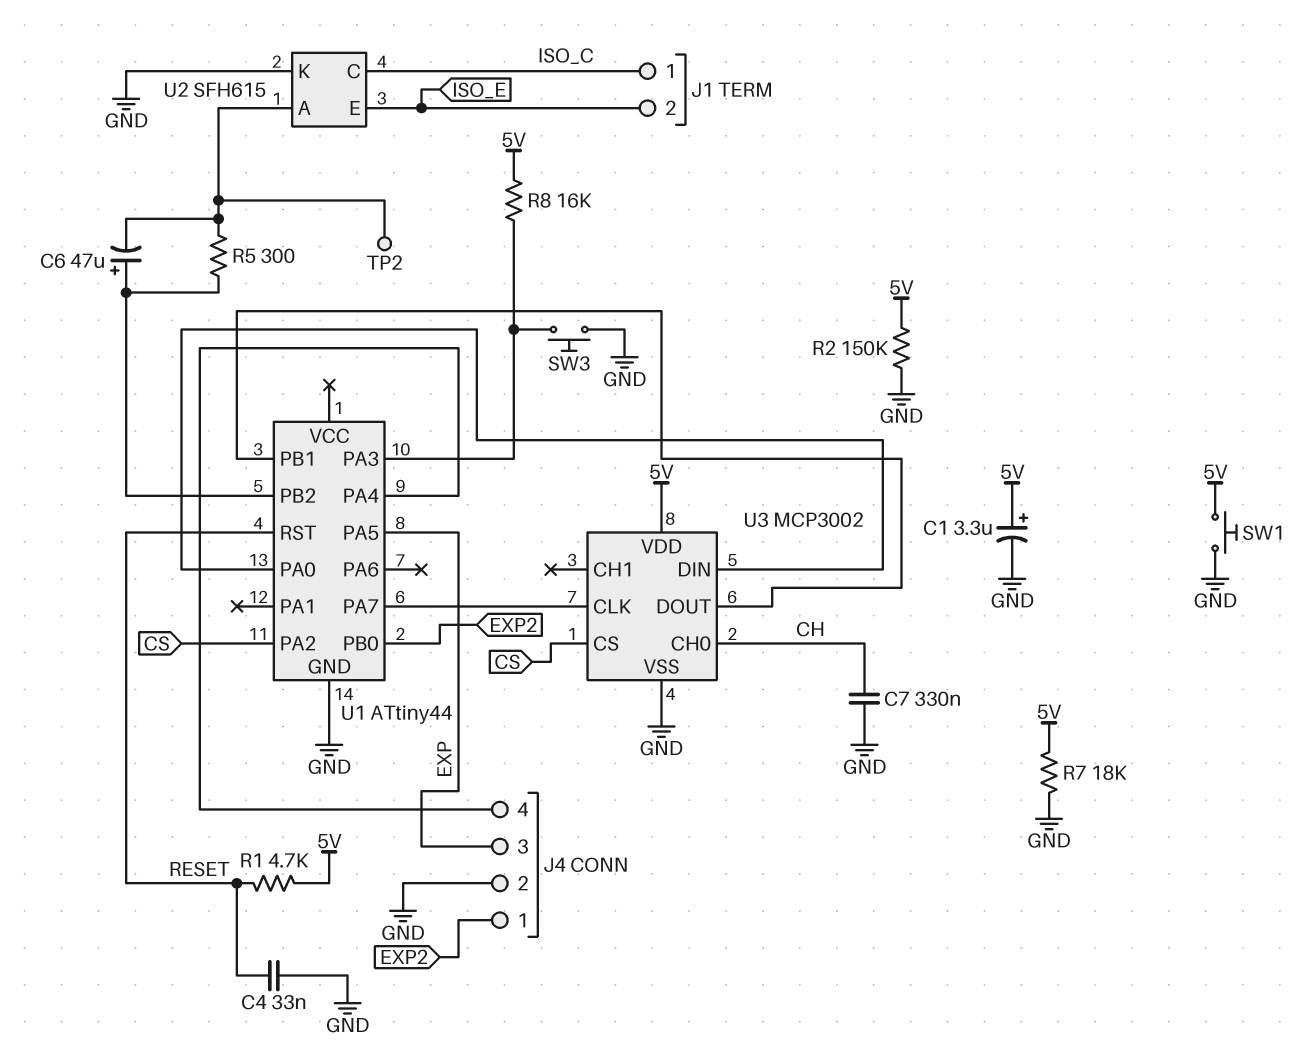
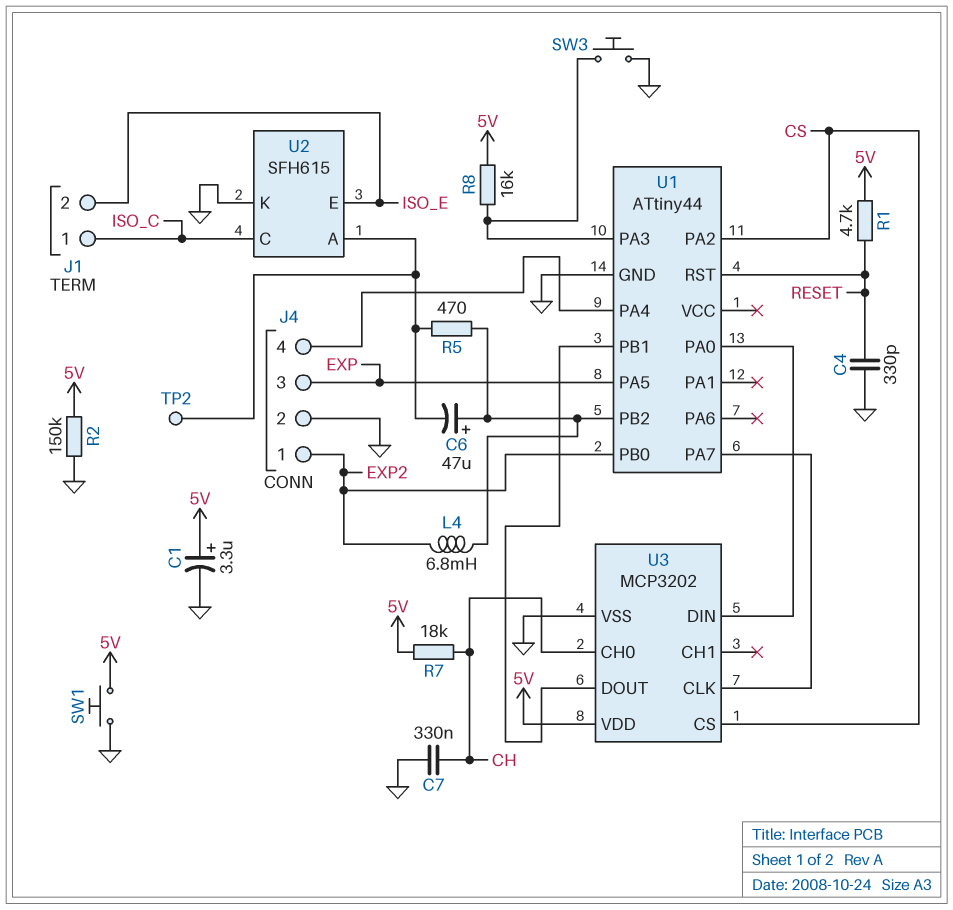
C4: 33nF (GND, RESET) -> 330pF (GND, RESET)
L4: none -> 6.8mH (EXP2, U1/PB2)
R5: 300 (U1/PB2, U2/A) -> 470 (U1/PB2, U2/A)
R7: 18k (5V, GND) -> 18k (5V, CH)
U3: MCP3002 -> MCP3202

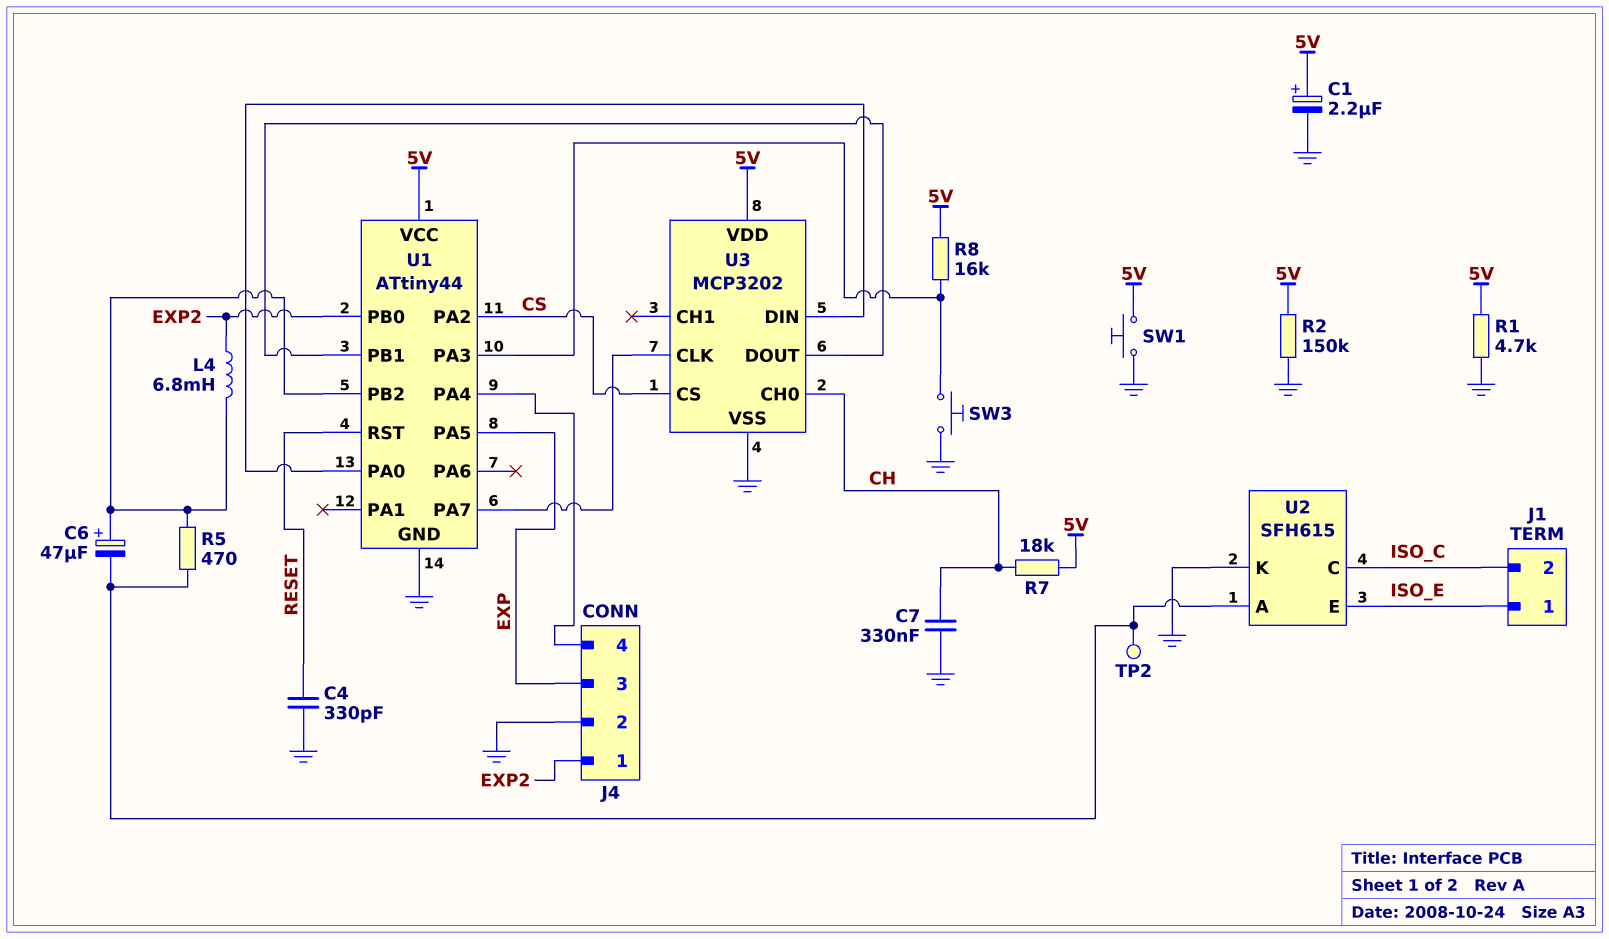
C1: 3.3uF (plus 5V, minus GND) -> 2.2uF (plus 5V, minus GND)
J1 pin 1: ISO_C -> ISO_E
J1 pin 2: ISO_E -> ISO_C
R1: 4.7k (5V, RESET) -> 4.7k (5V, GND)
U1 pin VCC: none -> 5V

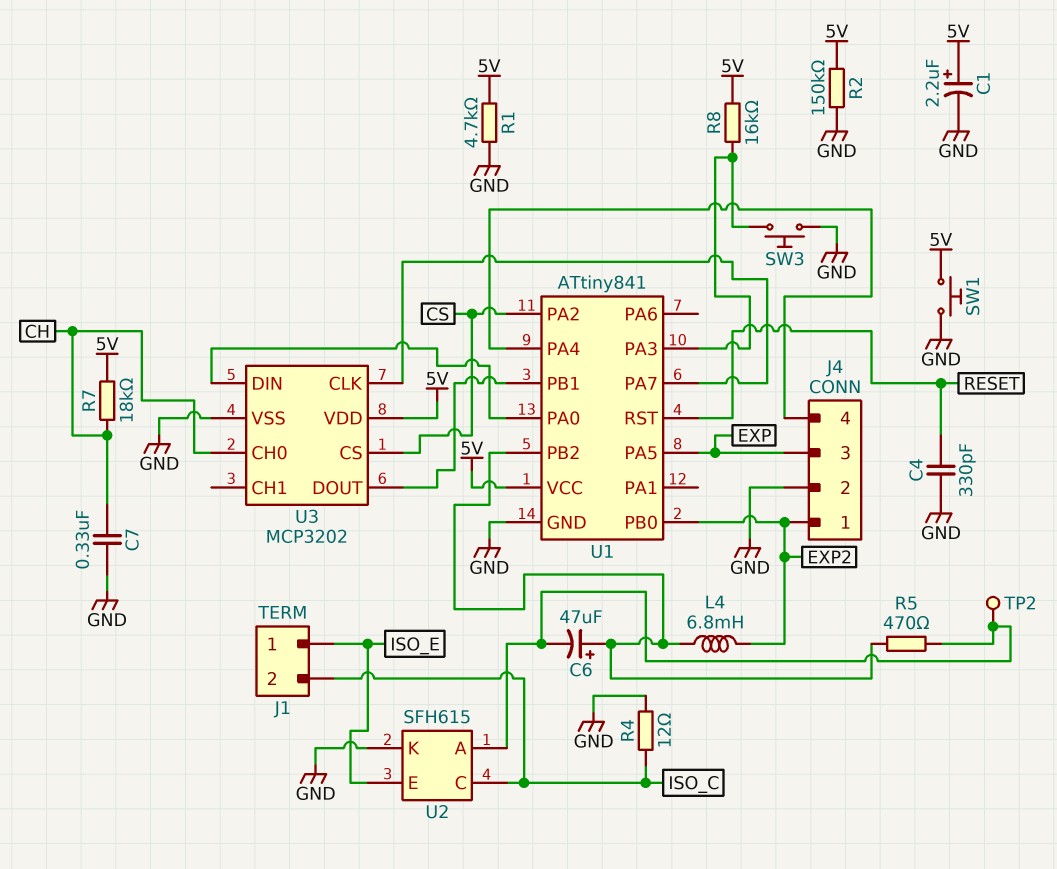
R4: none -> 12 (GND, ISO_C)
U1: ATtiny44 -> ATtiny841

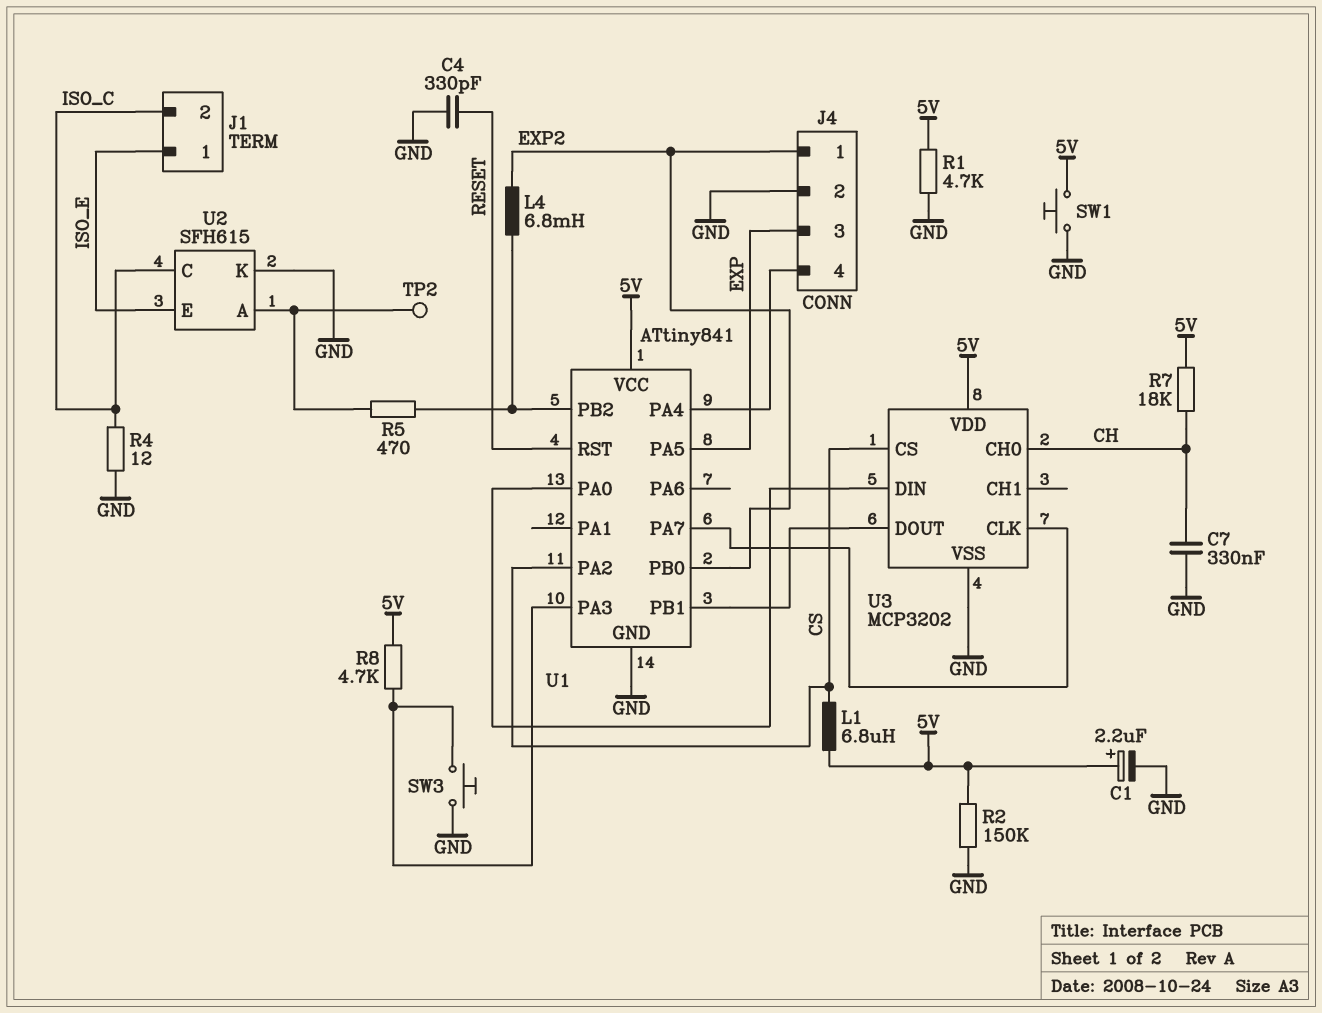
C6: 47uF (plus U1/PB2, minus U2/A) -> none
L1: none -> 6.8uH (5V, CS)
R8: 16k (5V, U1/PA3) -> 4.7k (5V, U1/PA3)

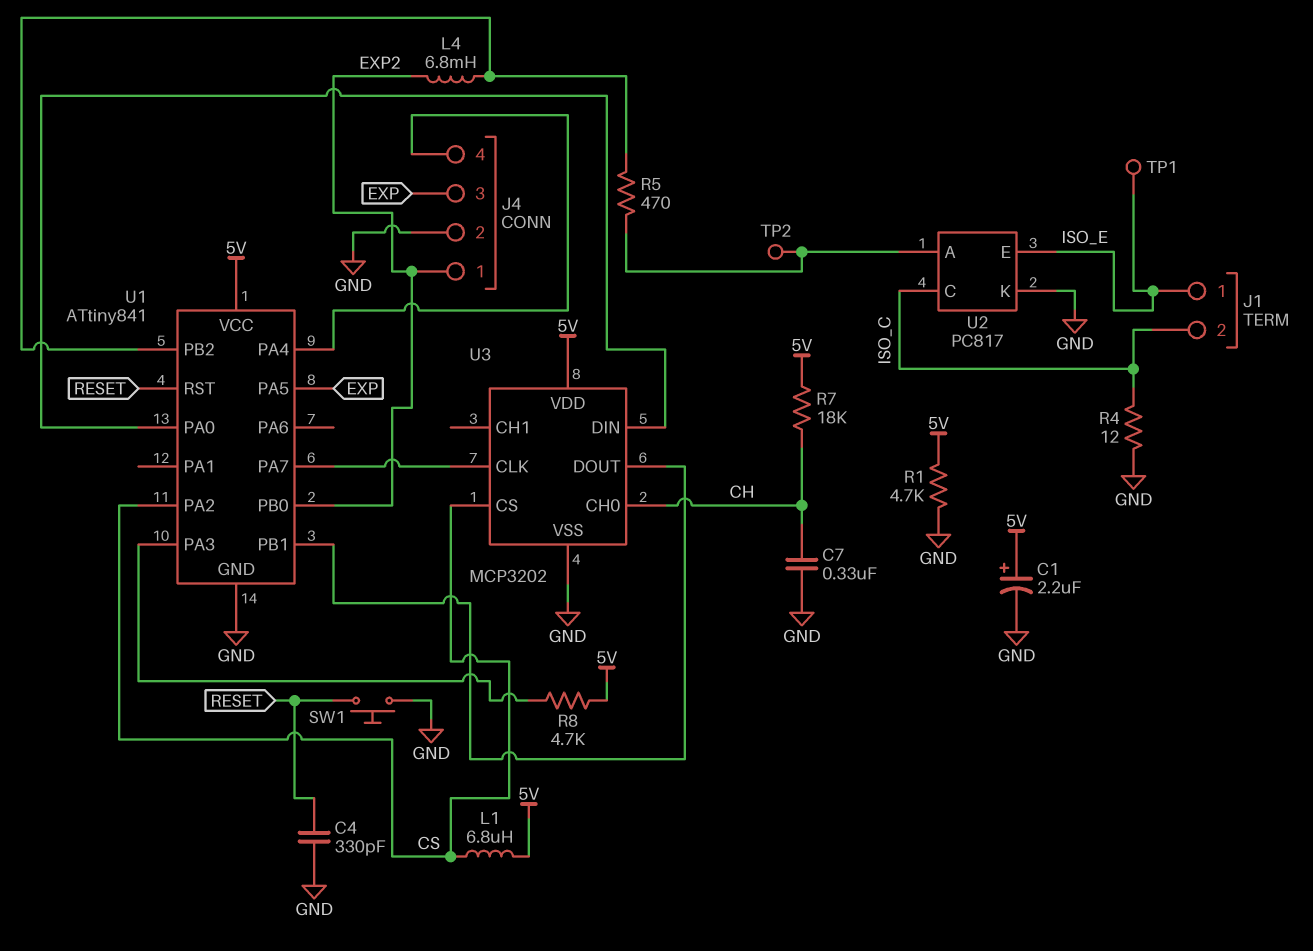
R2: 150k (5V, GND) -> none
SW1: button (5V, GND) -> button (GND, RESET)
SW3: button (GND, U1/PA3) -> none
TP1: none -> test point (ISO_E)
U2: SFH615 -> PC817

